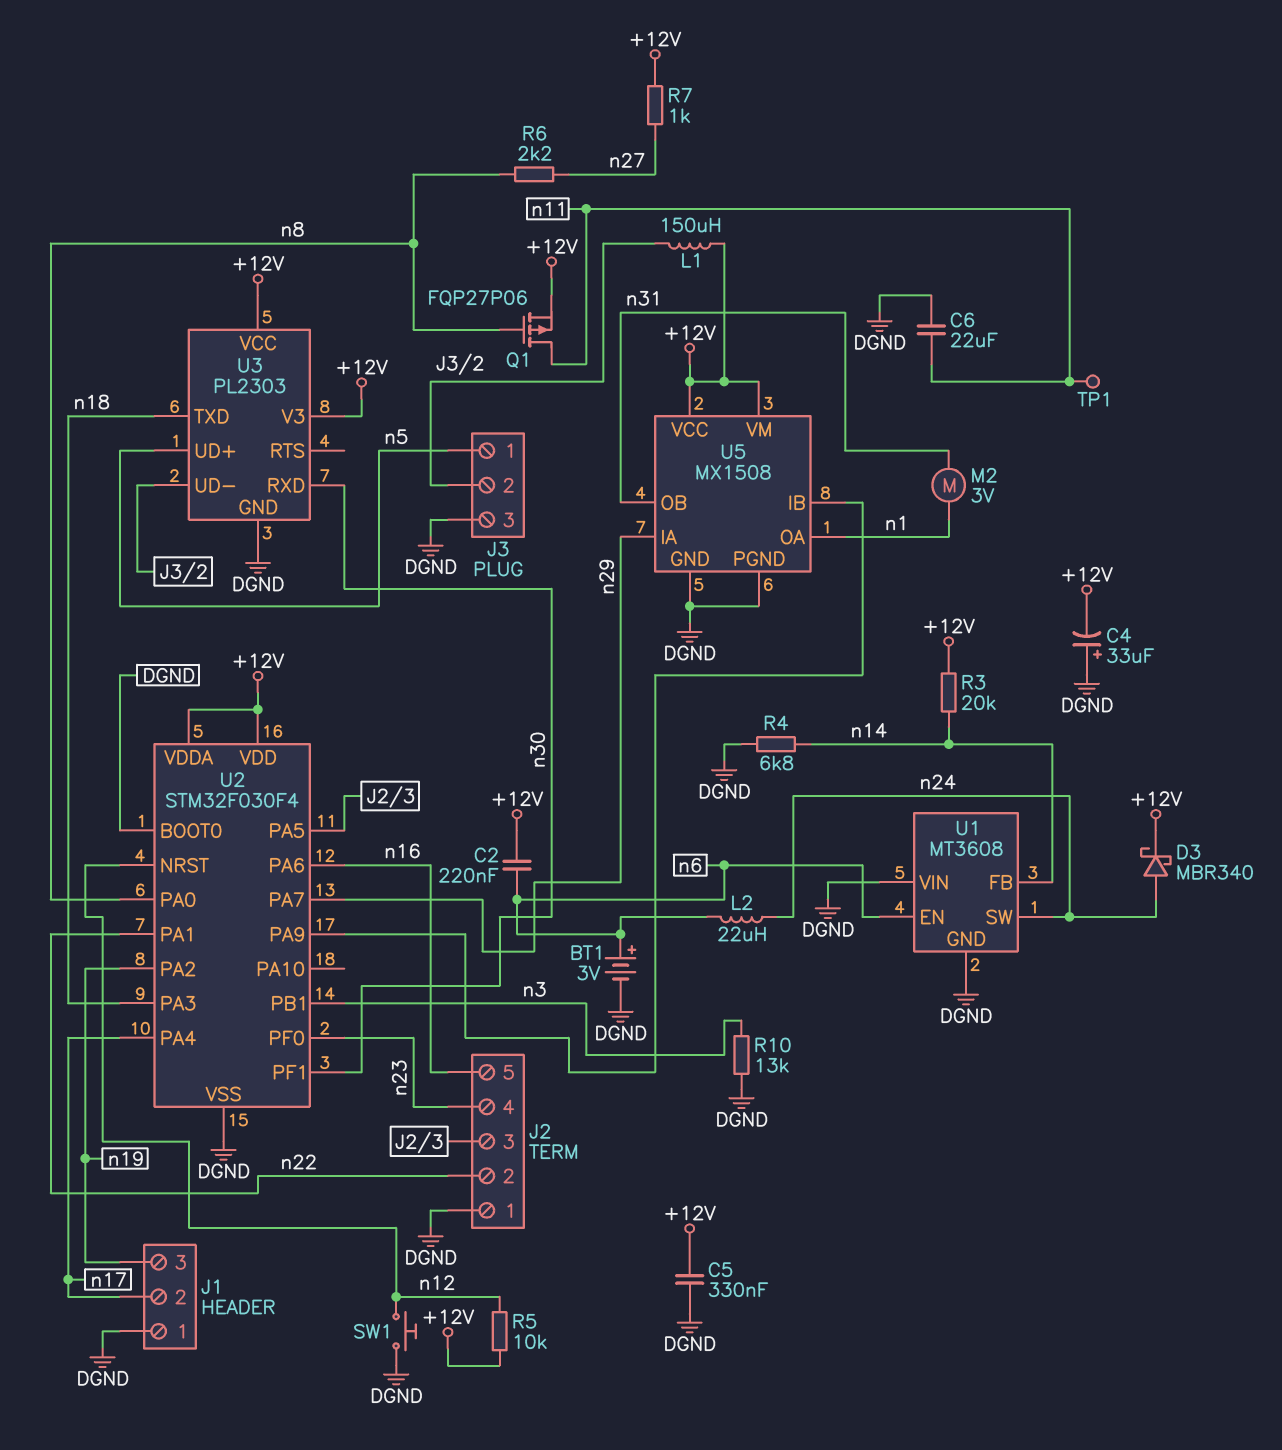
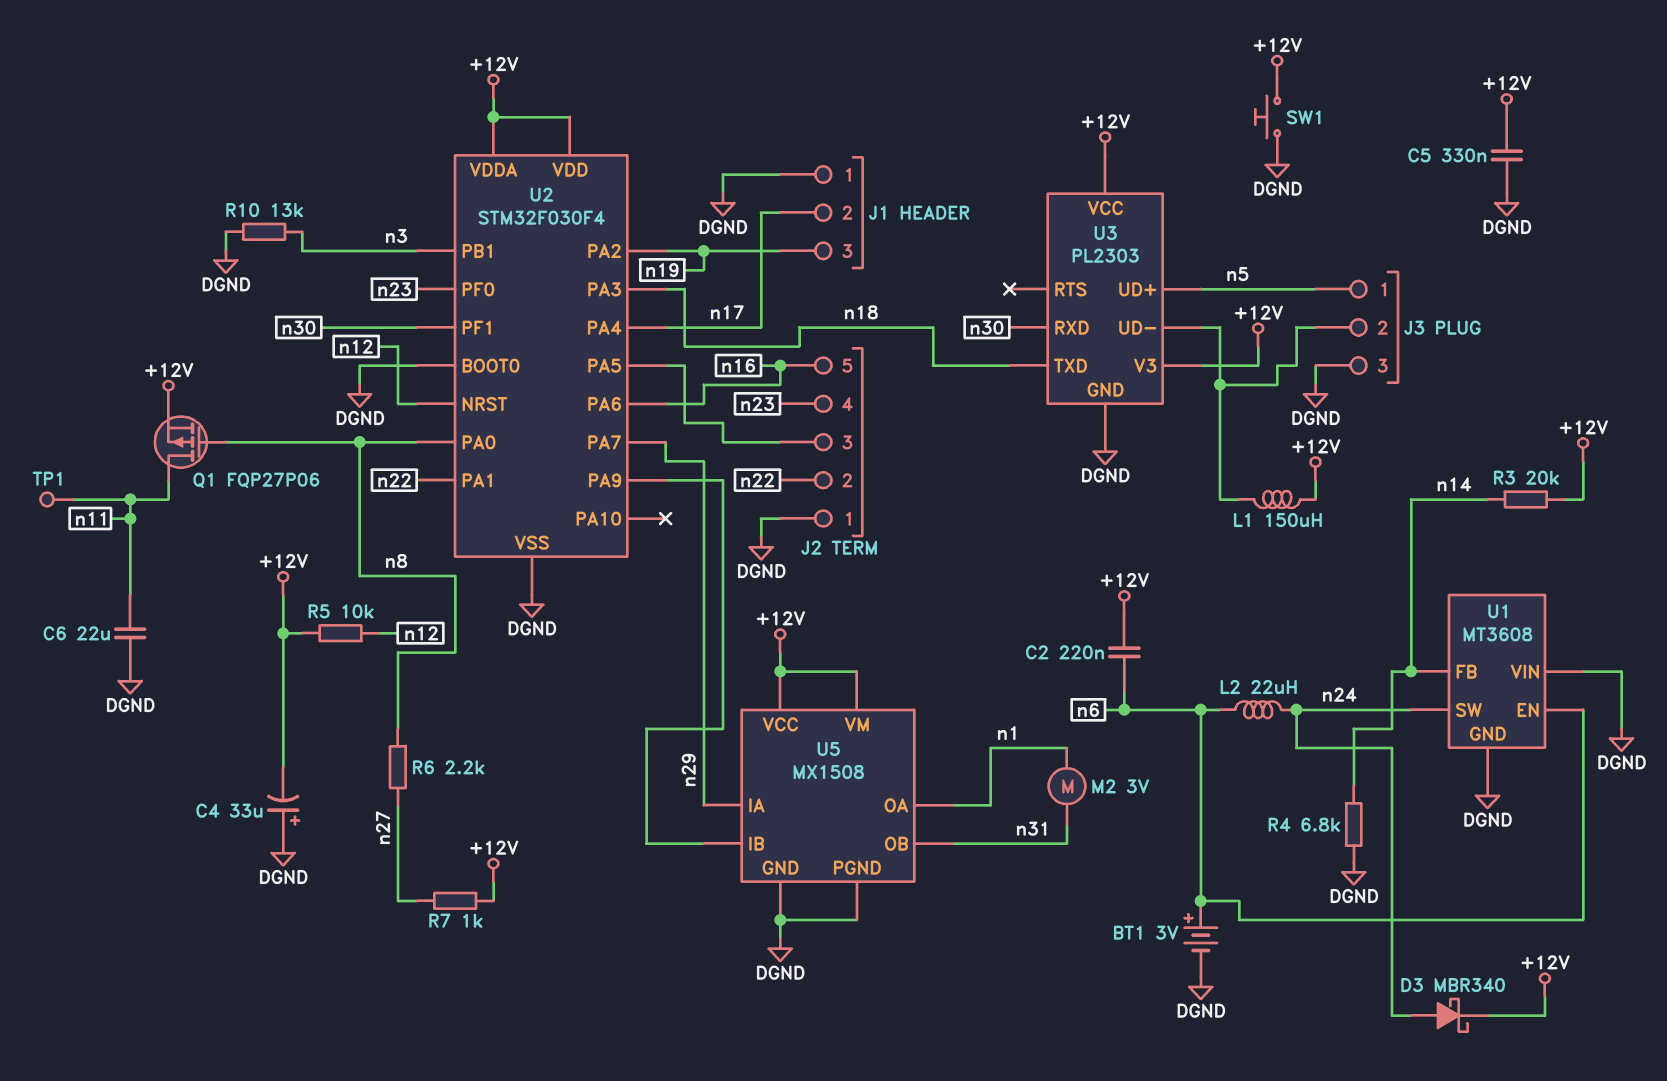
SW1: button (DGND, n12) -> button (+12V, DGND)

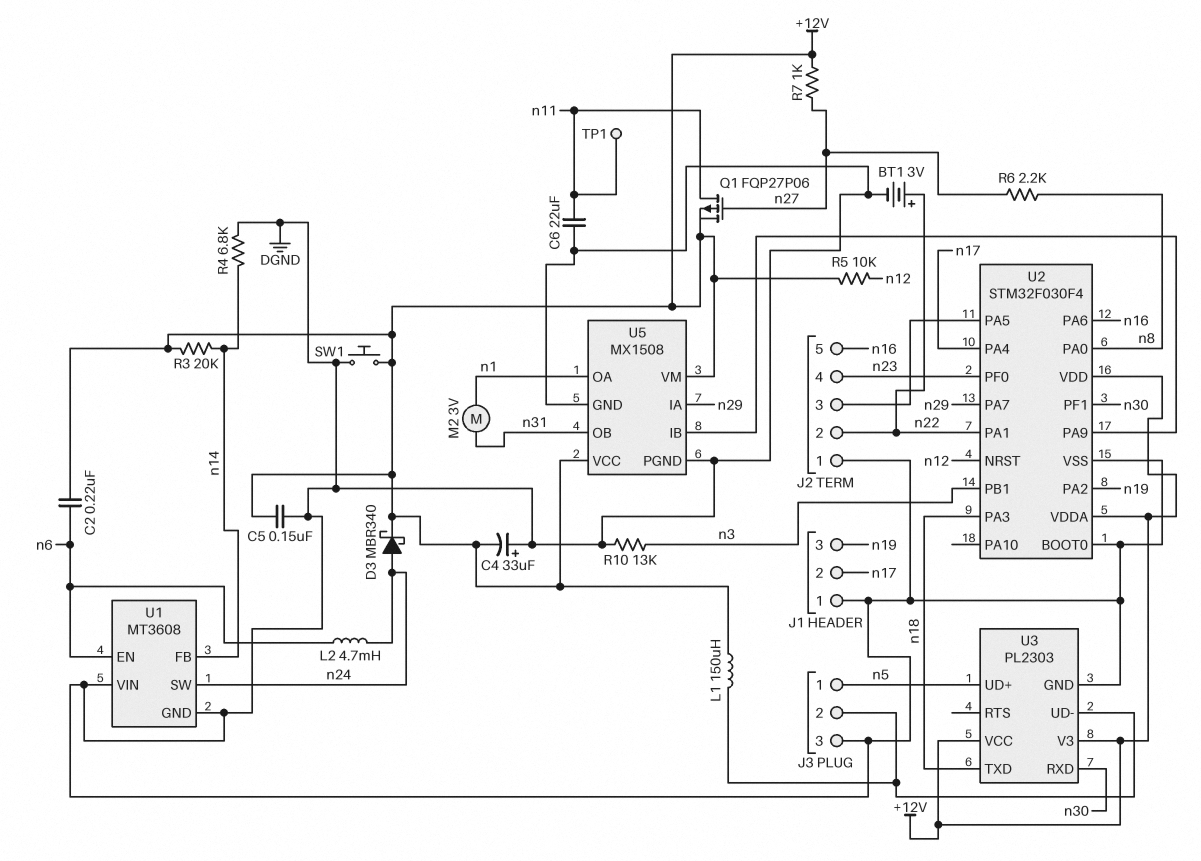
BT1: 3V (plus n6, minus DGND) -> 3V (plus n22, minus DGND)
C5: 330nF (+12V, DGND) -> 150nF (+12V, DGND)
L2: 22uH (n6, n24) -> 4.7mH (n6, n24)
Q1: PMOS FQP27P06 (G n8, D n11, S +12V) -> PMOS FQP27P06 (G n27, D n11, S +12V)

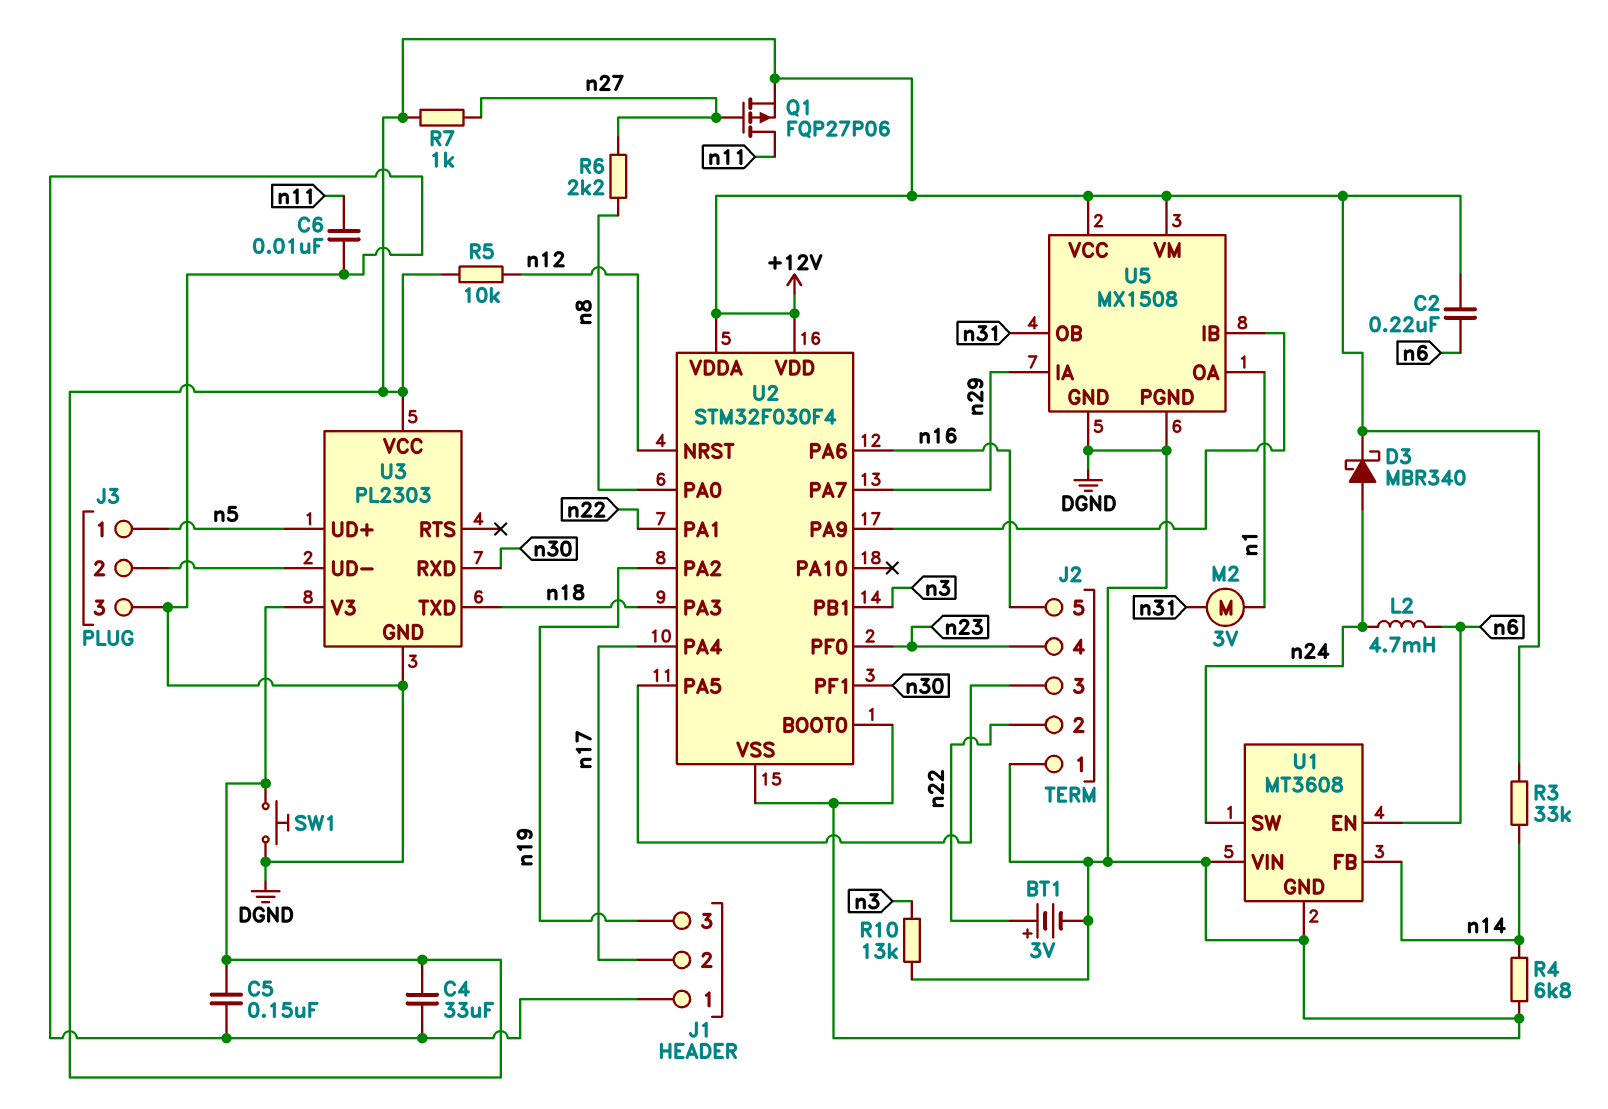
C4: 33uF (plus DGND, minus +12V) -> 33uF (+12V, DGND)
C6: 22uF (DGND, n11) -> 10nF (DGND, n11)
L1: 150uH (+12V, J3/2) -> none
R3: 20k (+12V, n14) -> 33k (+12V, n14)
TP1: test point (n11) -> none

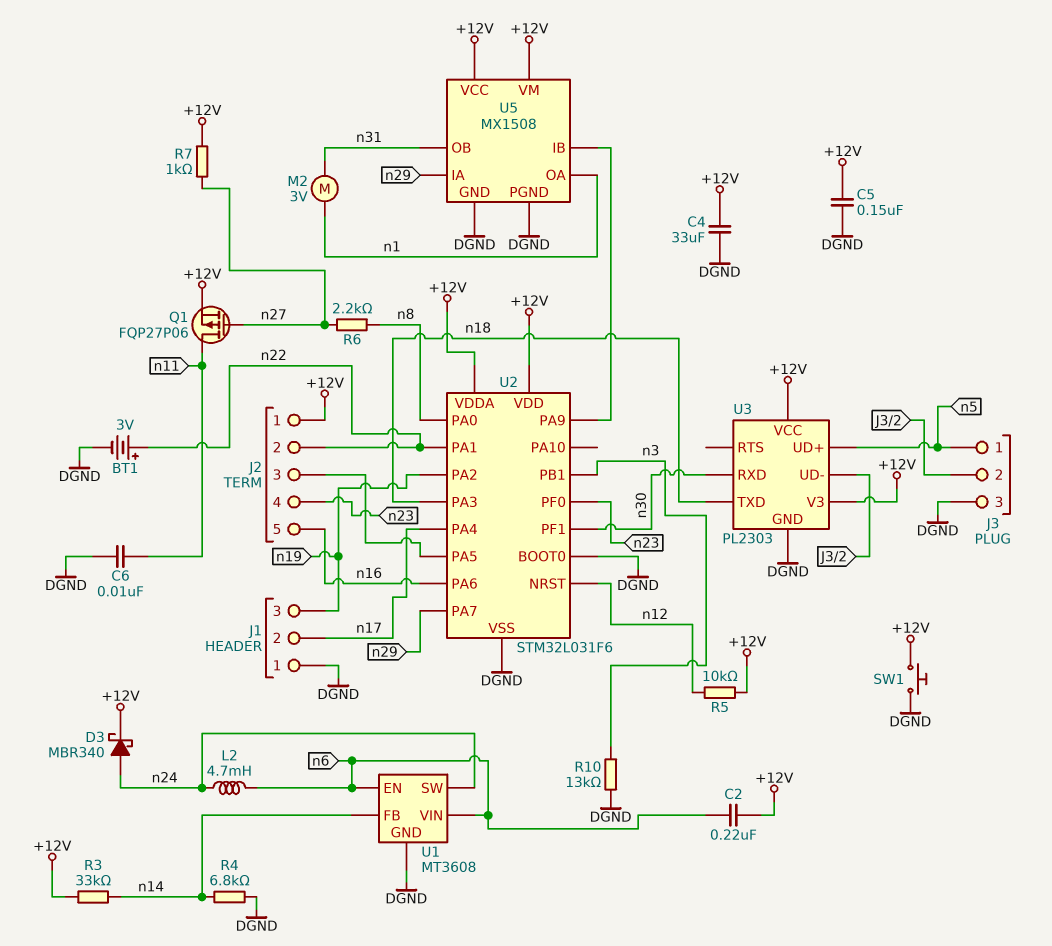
J2 pin 1: DGND -> +12V
U1 pin VIN: DGND -> n6
U2: STM32F030F4 -> STM32L031F6

